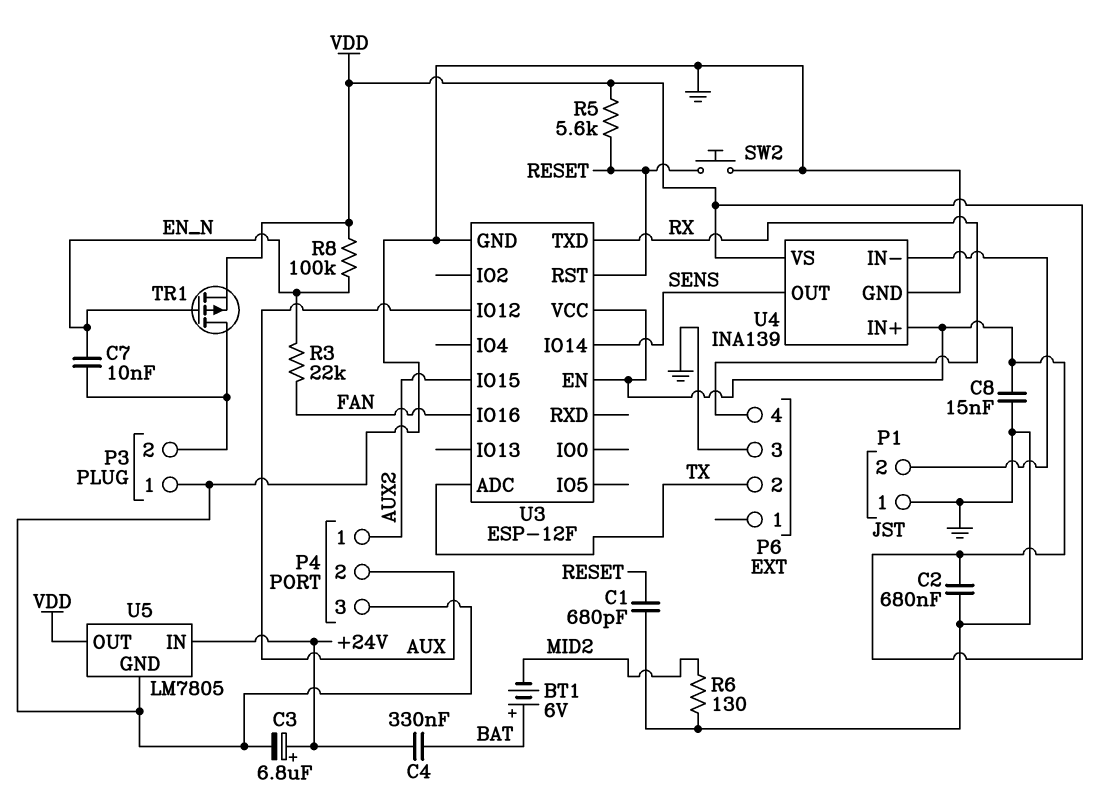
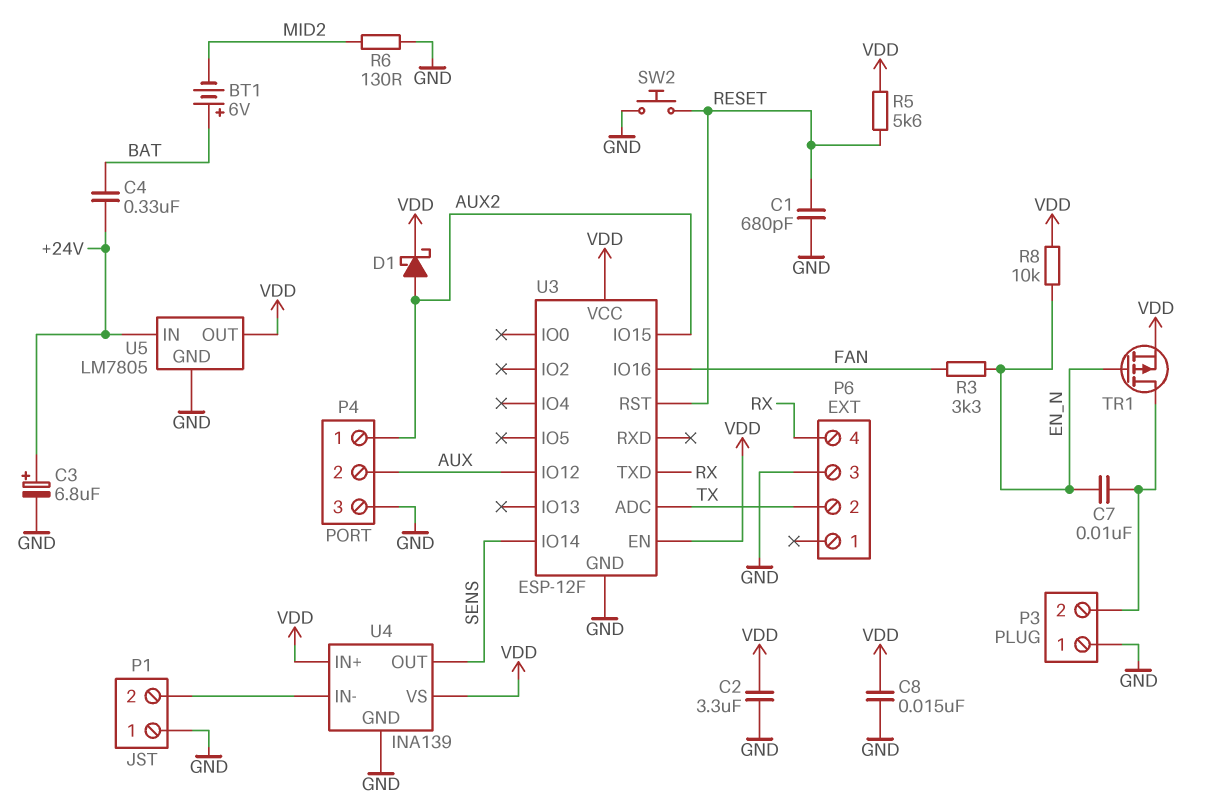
C2: 680nF (GND, VDD) -> 3.3uF (GND, VDD)
D1: none -> schottky (A AUX2, K VDD)
R3: 22k (EN_N, FAN) -> 3.3k (EN_N, FAN)
R8: 100k (EN_N, VDD) -> 10k (EN_N, VDD)

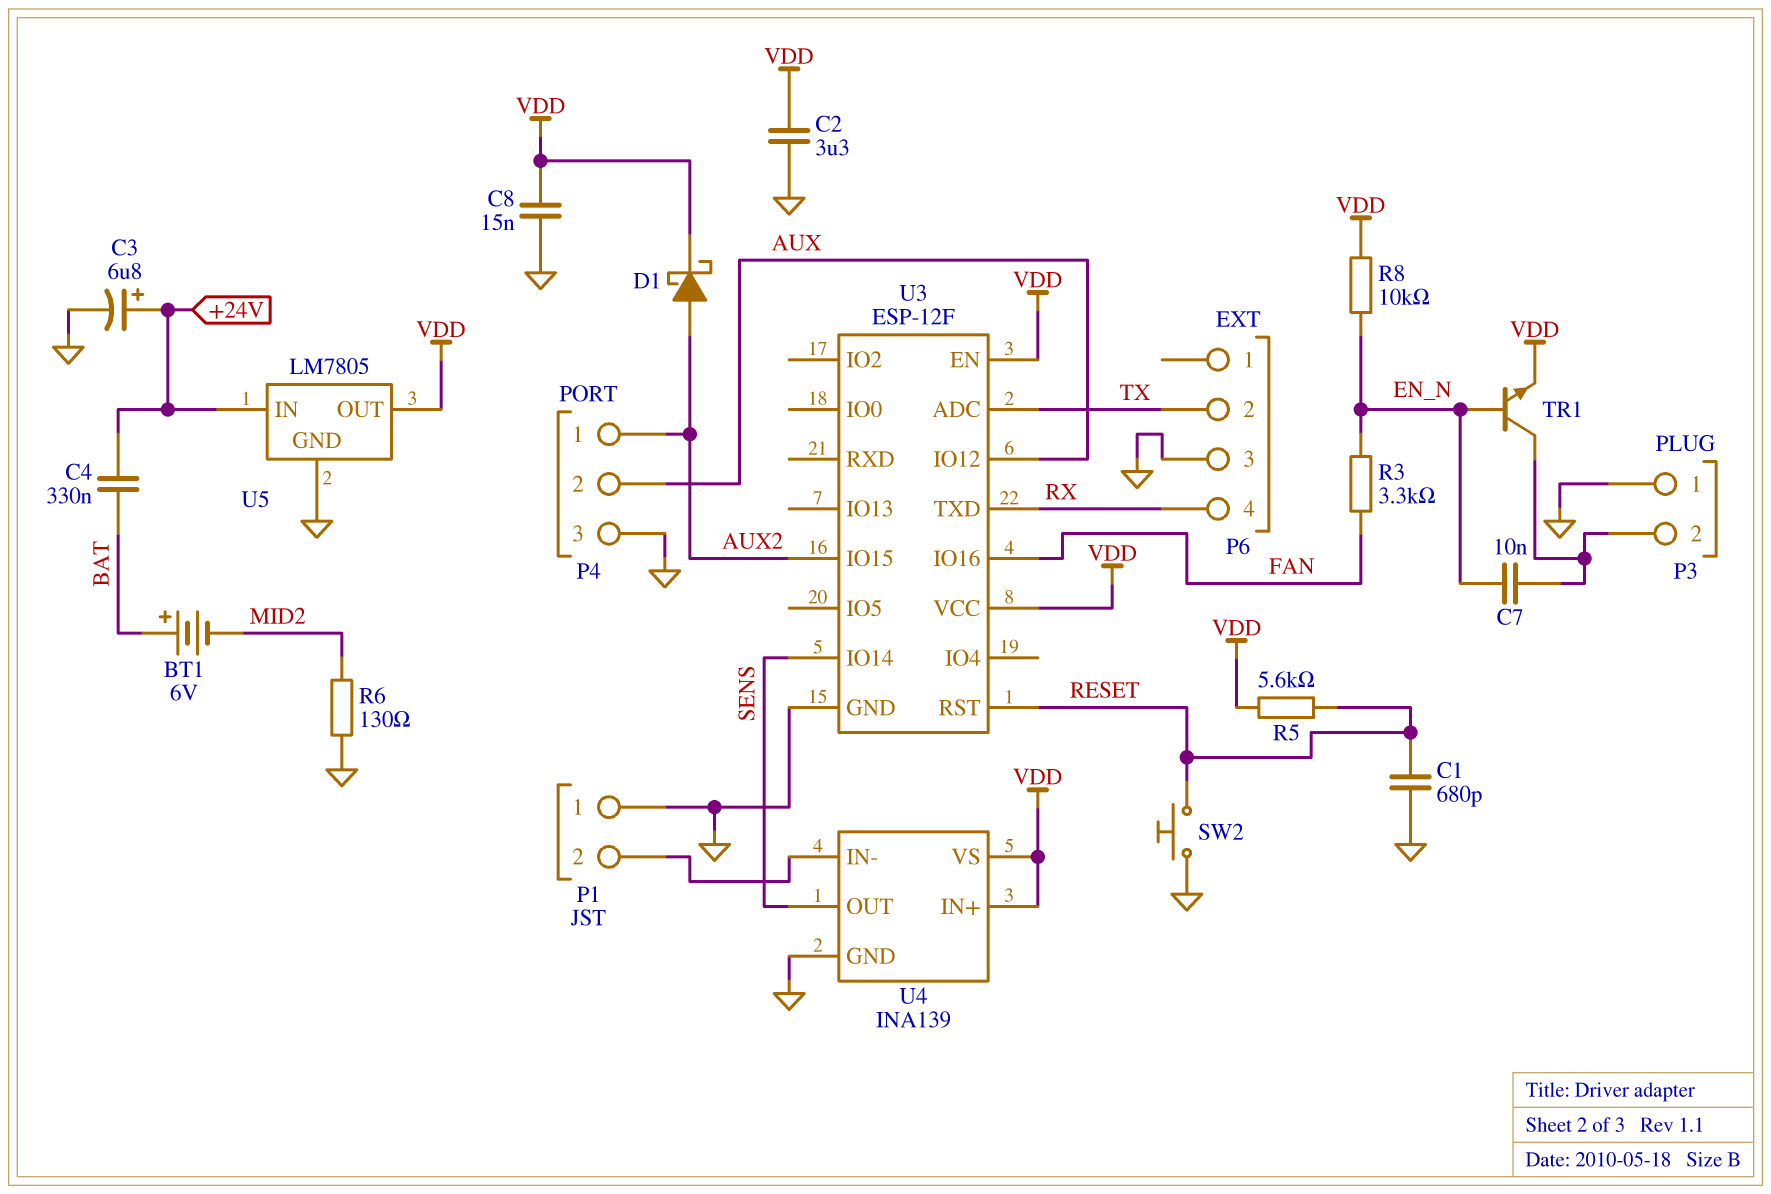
TR1: PMOS (G EN_N, D P3/2, S VDD) -> NPN (B EN_N, C P3/2, E VDD)

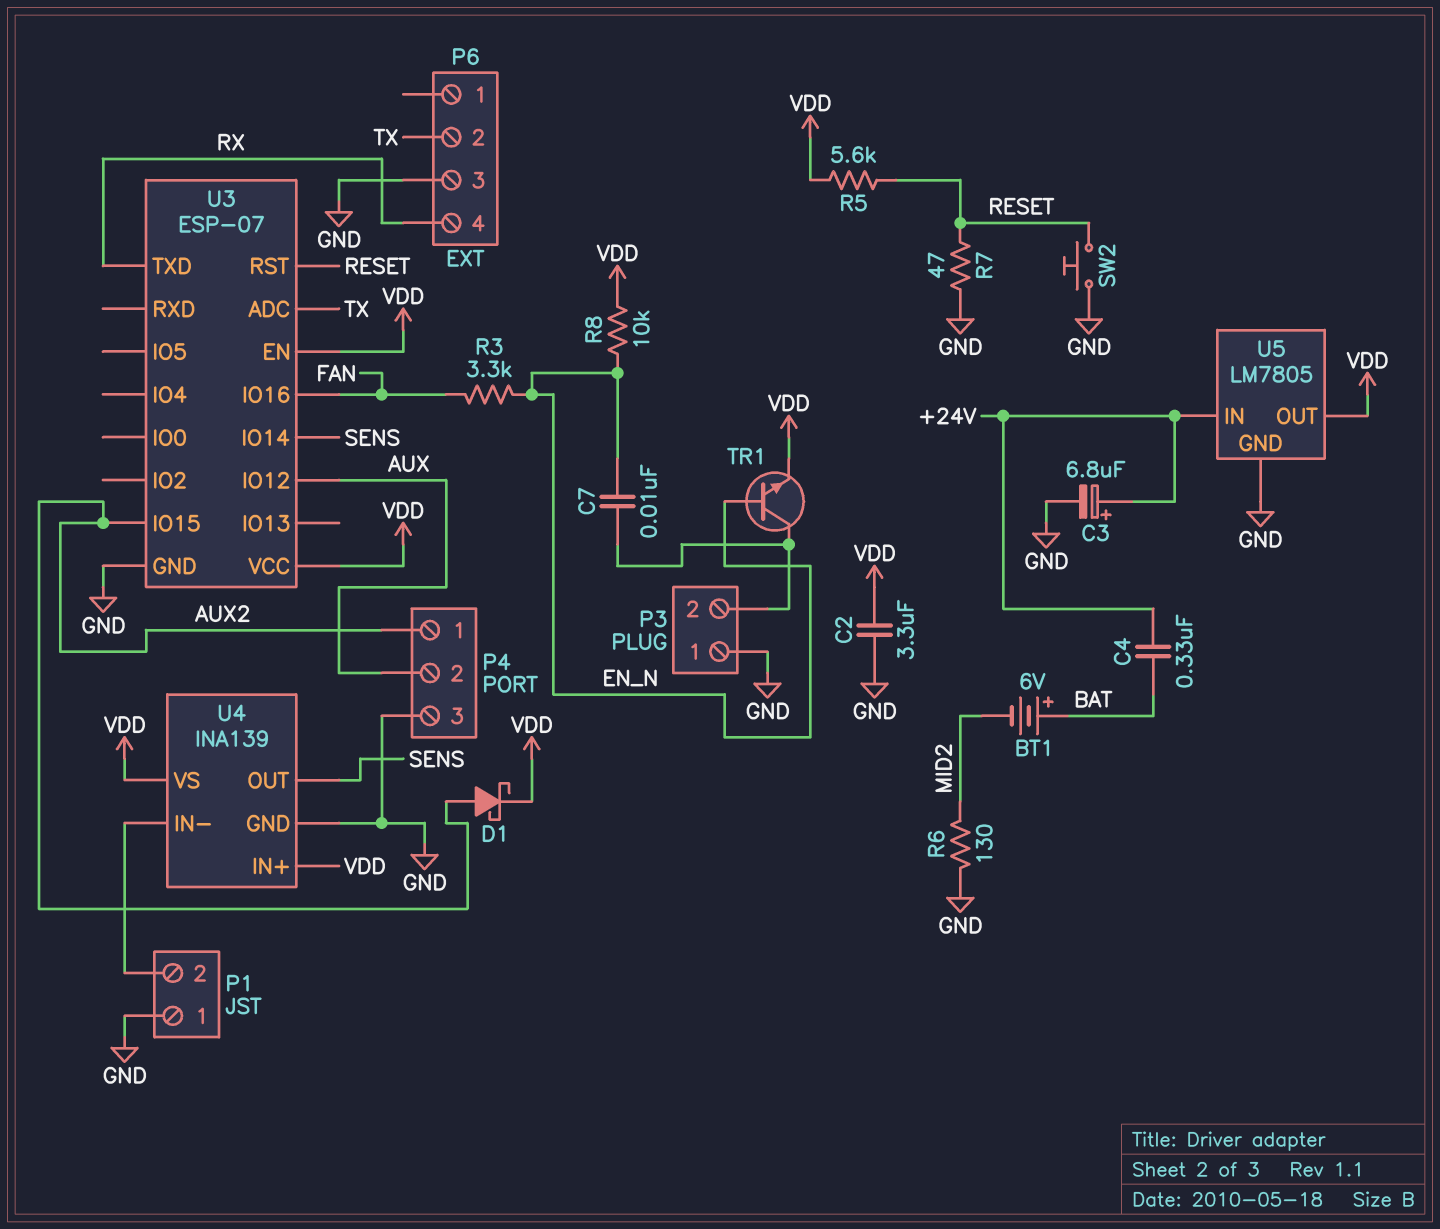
C1: 680pF (GND, RESET) -> none
C8: 15nF (GND, VDD) -> none
R7: none -> 47 (GND, RESET)
U3: ESP-12F -> ESP-07

